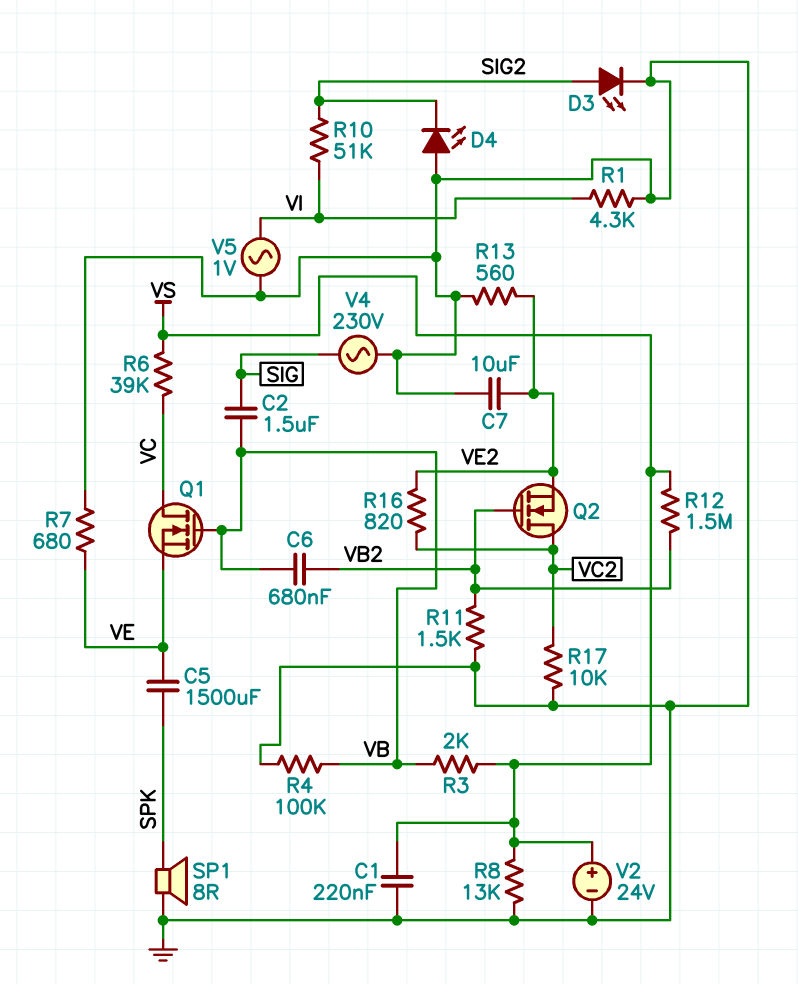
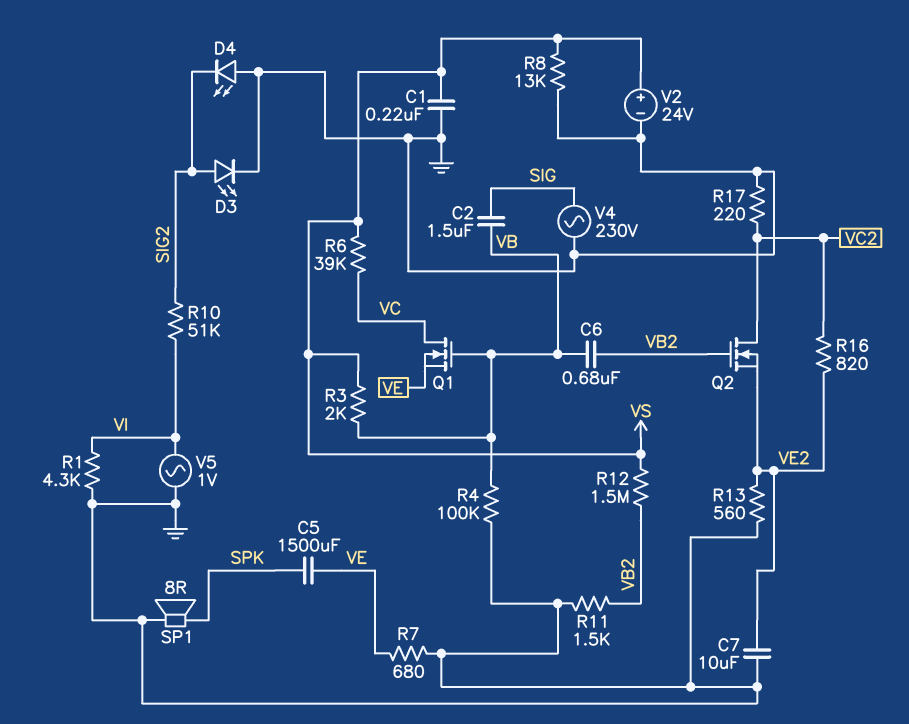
R17: 10k (GND, VC2) -> 220 (GND, VC2)

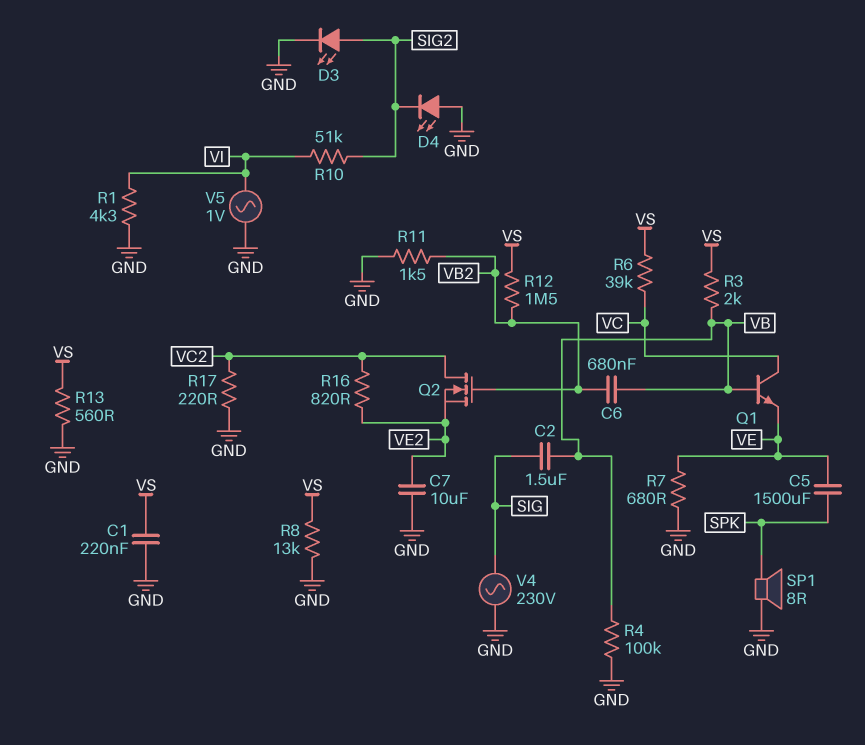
Q1: NMOS (G VB, D VC, S VE) -> NPN (B VB, C VC, E VE)
R13: 560 (GND, VE2) -> 560 (GND, VS)
V2: 24V (plus VS, minus GND) -> none

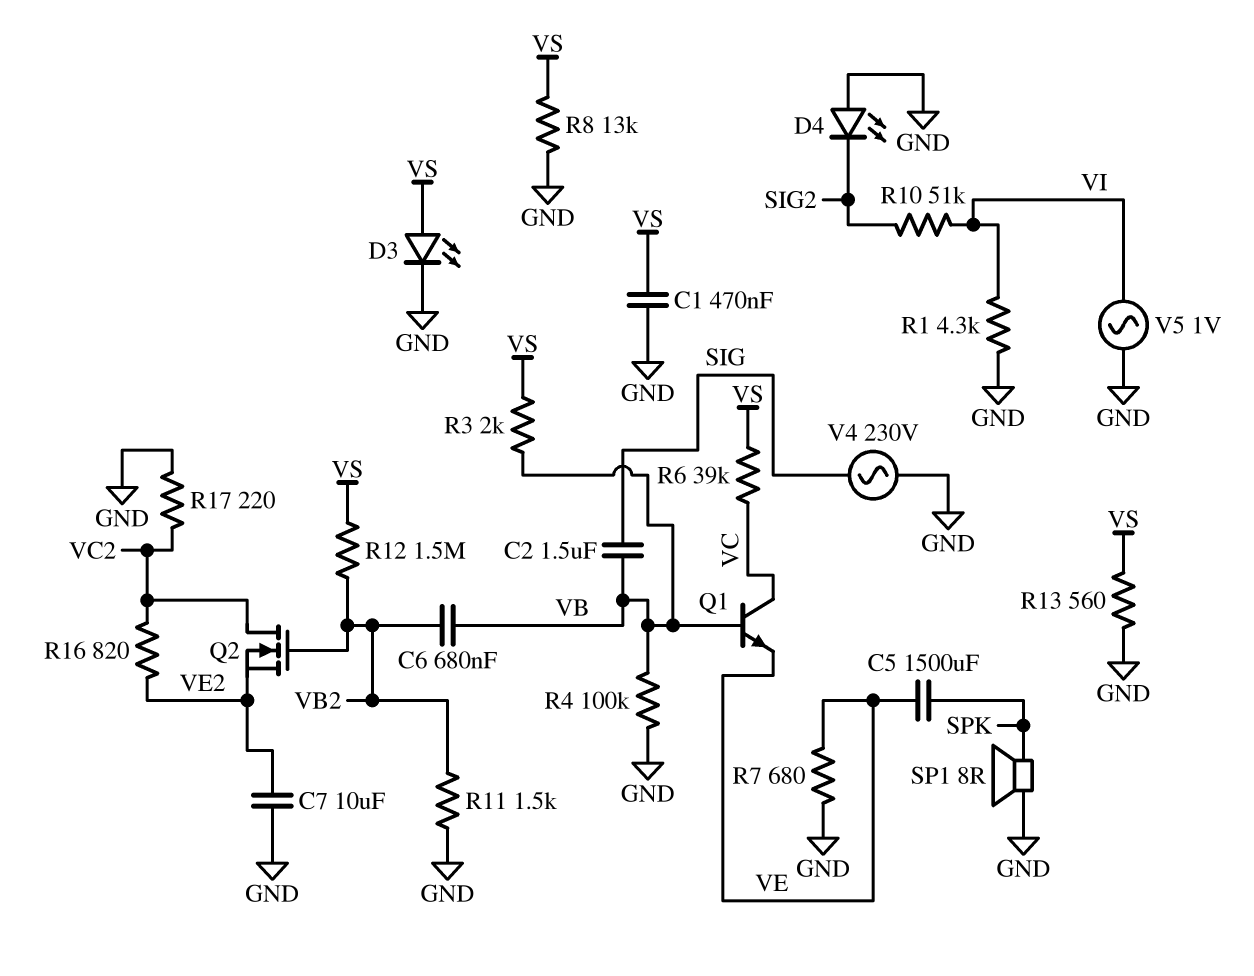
C1: 220nF (GND, VS) -> 470nF (GND, VS)
D3: LED (A SIG2, K GND) -> LED (A VS, K GND)

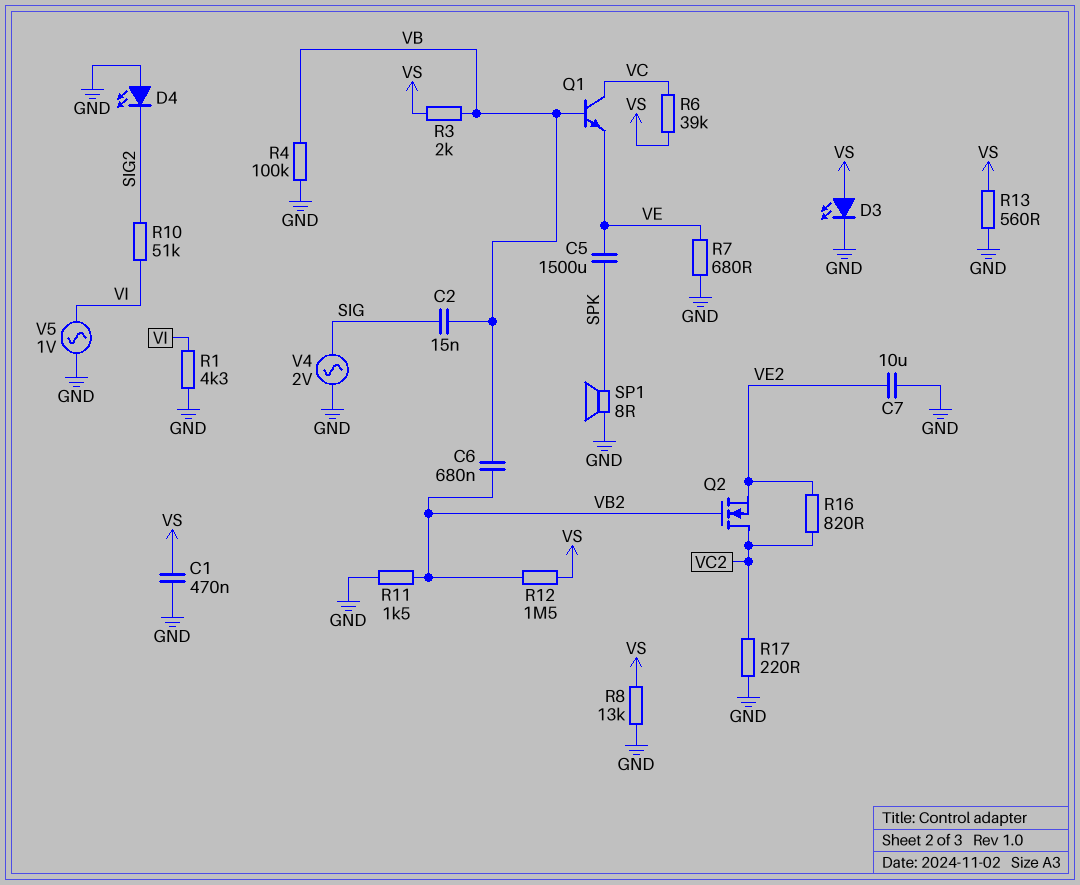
C2: 1.5uF (SIG, VB) -> 15nF (SIG, VB)
V4: AC 230V (GND, SIG) -> AC 2V (GND, SIG)

